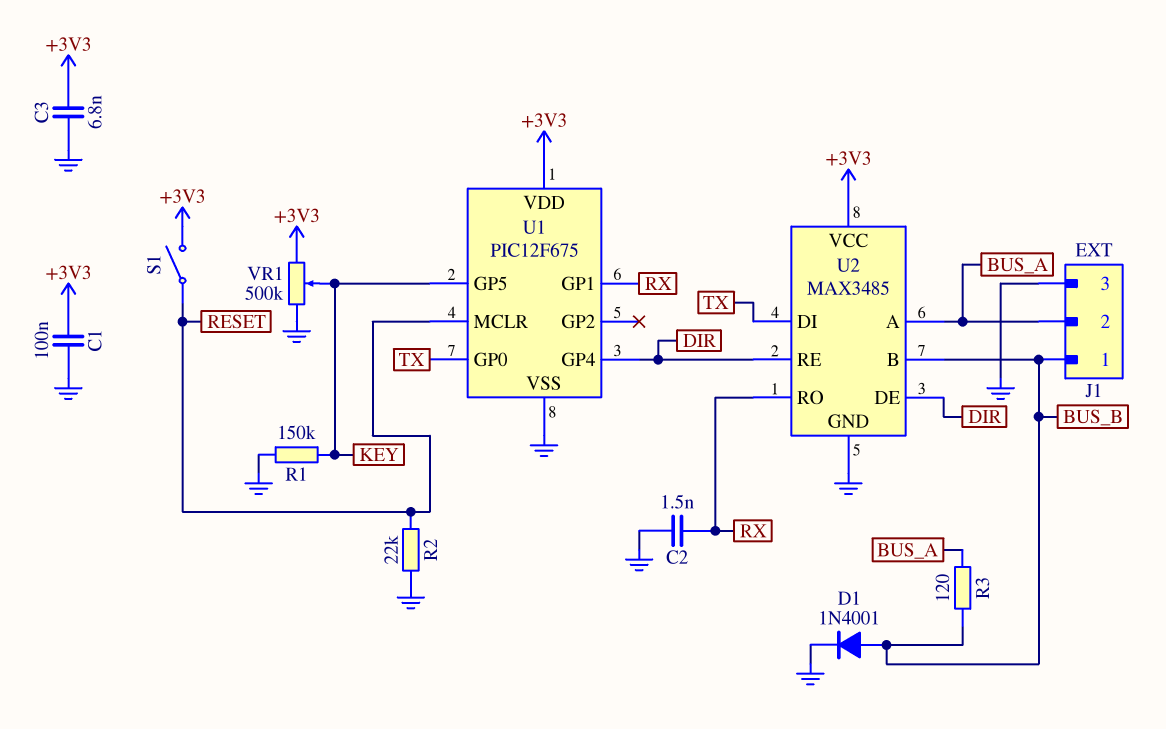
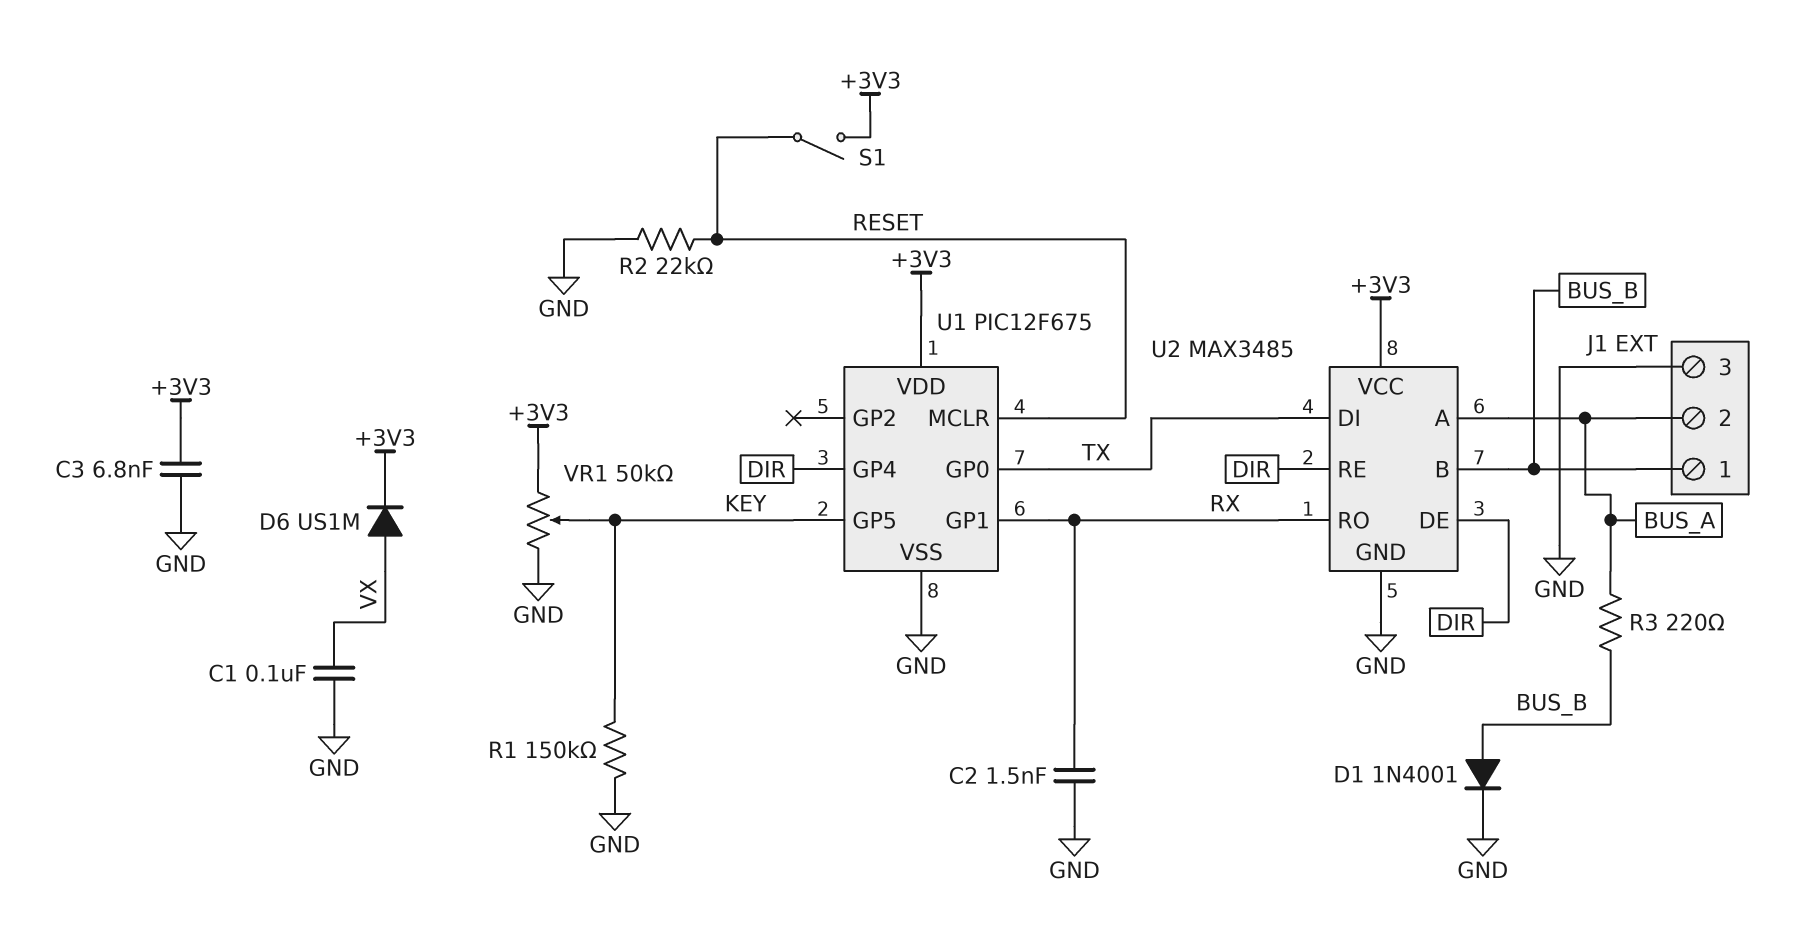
C1: 100nF (+3V3, GND) -> 100nF (GND, VX)
D6: none -> diode US1M (A VX, K +3V3)
R3: 120 (BUS_A, BUS_B) -> 220 (BUS_A, BUS_B)
VR1: 500k (+3V3, GND, wiper KEY) -> 50k (+3V3, GND, wiper KEY)

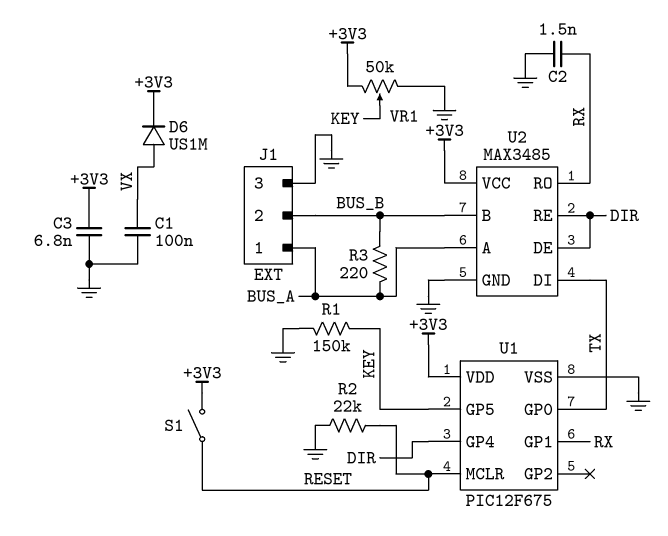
D1: diode 1N4001 (A BUS_B, K GND) -> none
J1 pin 1: BUS_B -> BUS_A
J1 pin 2: BUS_A -> BUS_B

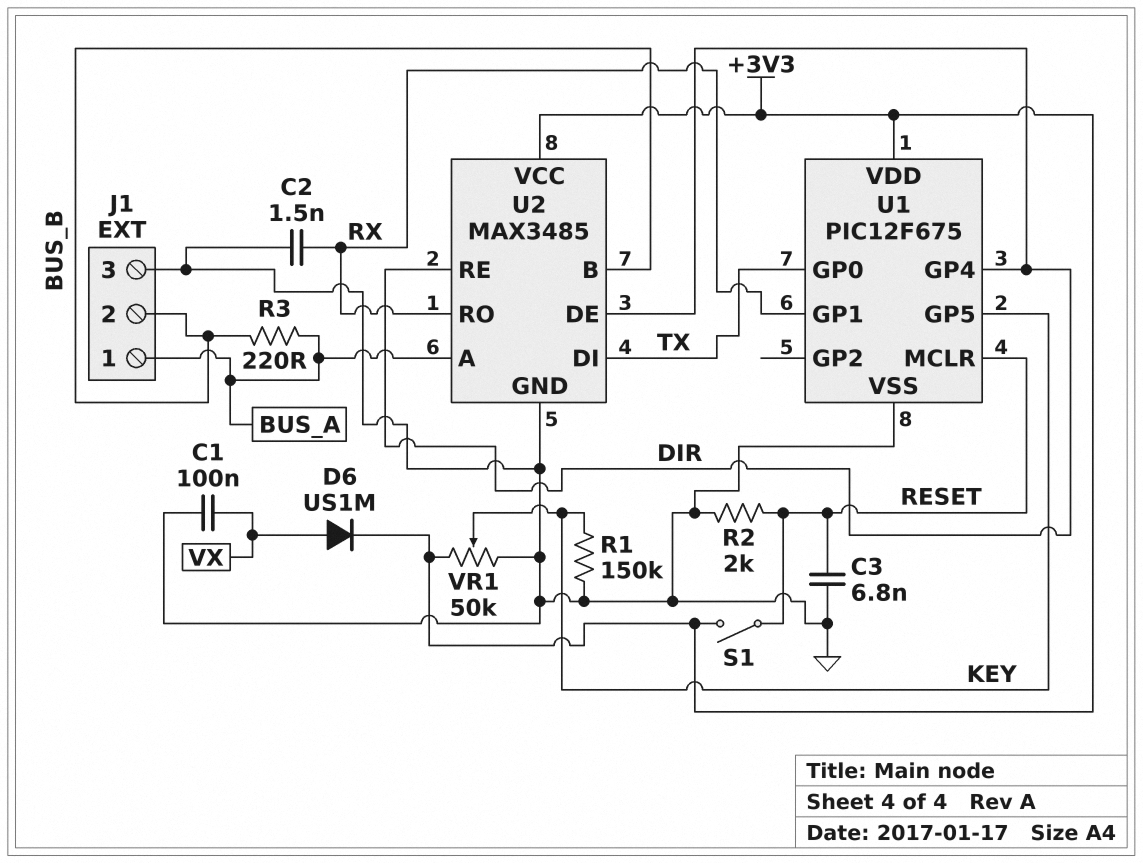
C3: 6.8nF (+3V3, GND) -> 6.8nF (GND, RESET)
R2: 22k (GND, RESET) -> 2k (GND, RESET)

